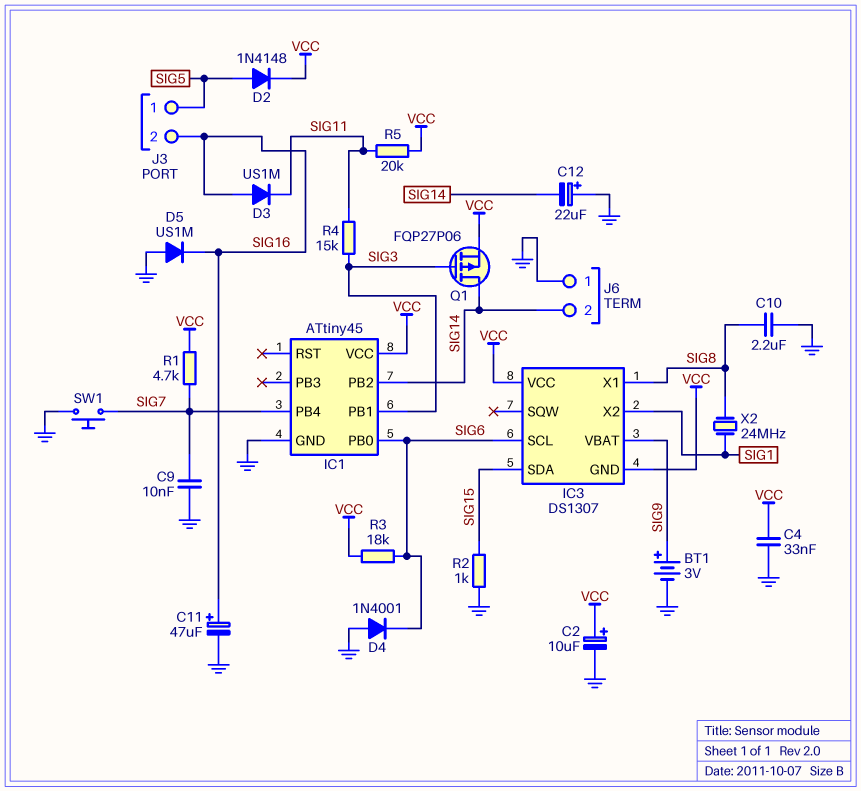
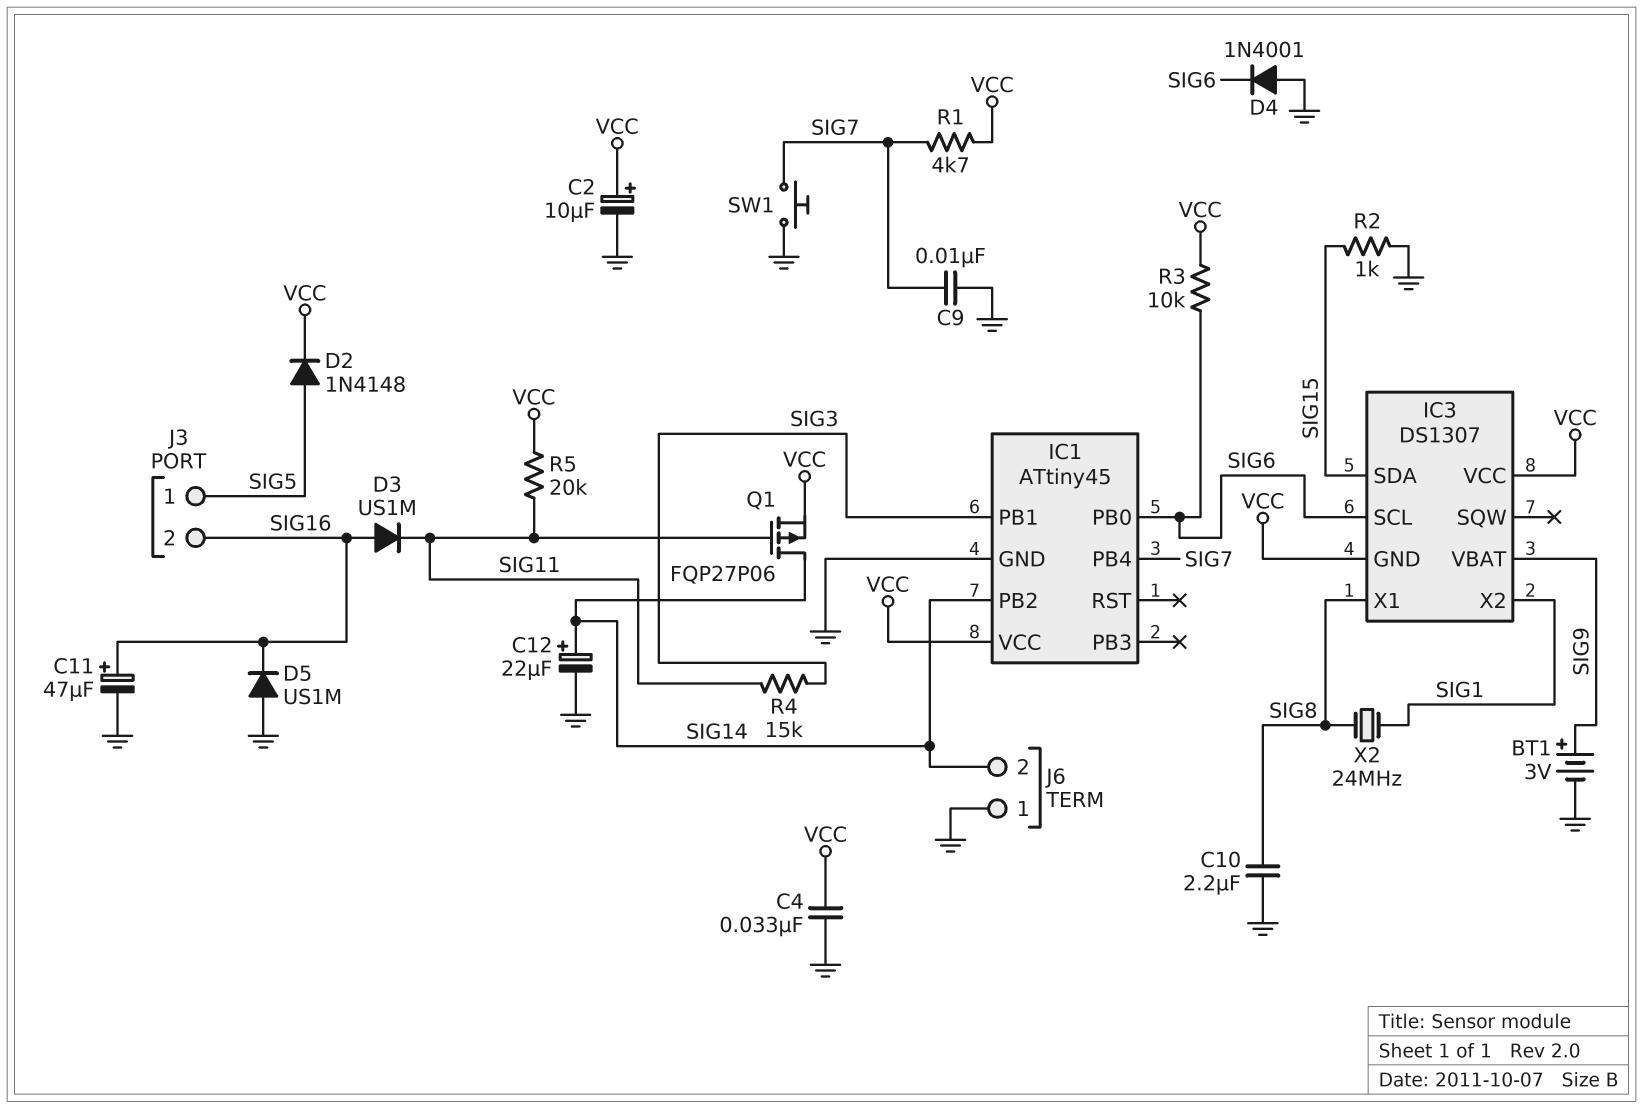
C12: 22uF (plus GND, minus SIG14) -> 22uF (plus SIG14, minus GND)
Q1: PMOS FQP27P06 (G SIG3, D SIG14, S VCC) -> PMOS FQP27P06 (G SIG11, D SIG14, S VCC)
R3: 18k (SIG6, VCC) -> 10k (SIG6, VCC)

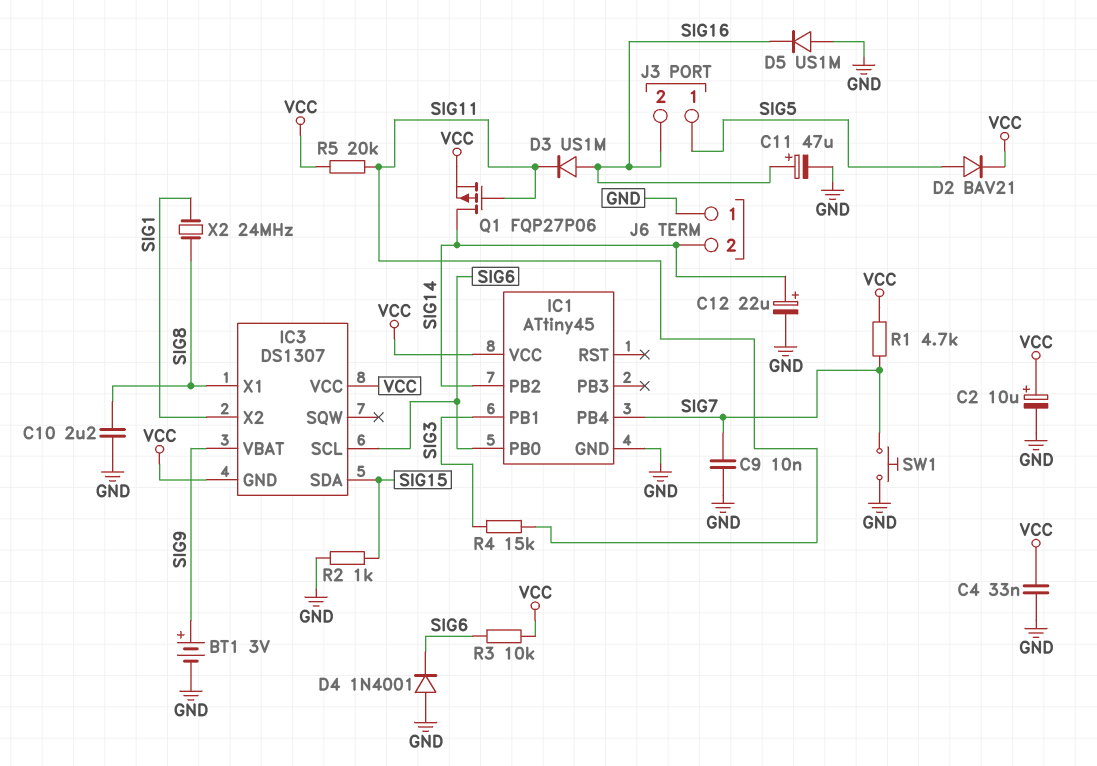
D2: diode 1N4148 (A SIG5, K VCC) -> diode BAV21 (A SIG5, K VCC)

